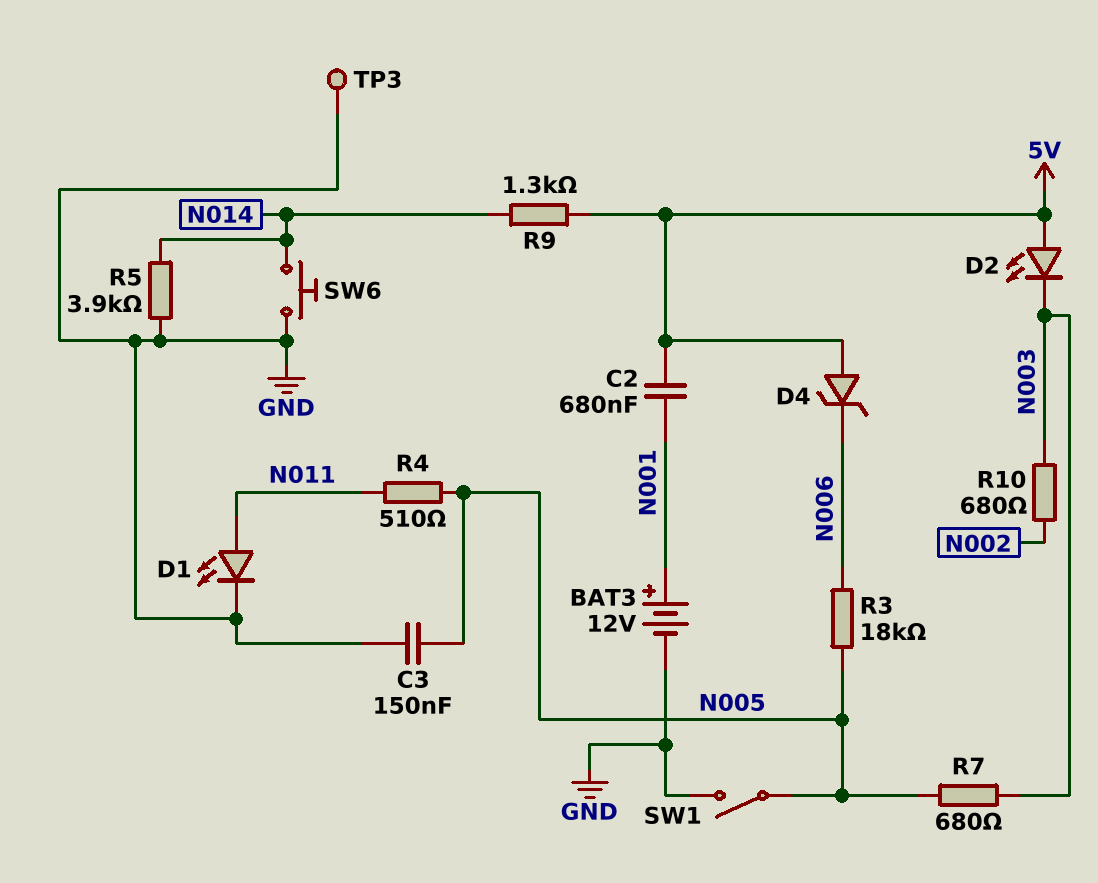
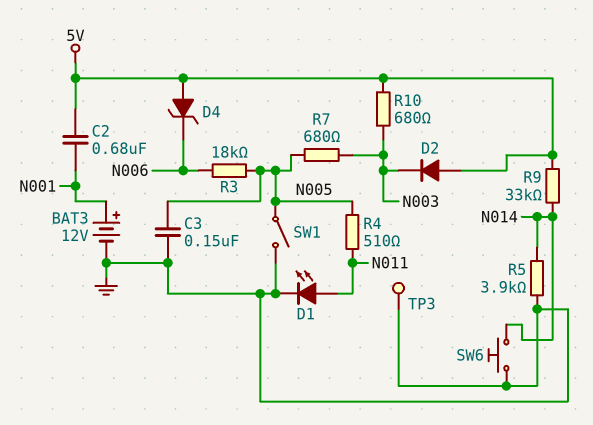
D2: LED (A 5V, K N003) -> diode (A 5V, K N003)
R9: 1.3k (5V, N014) -> 33k (5V, N014)
R10: 680 (N002, N003) -> 680 (5V, N003)

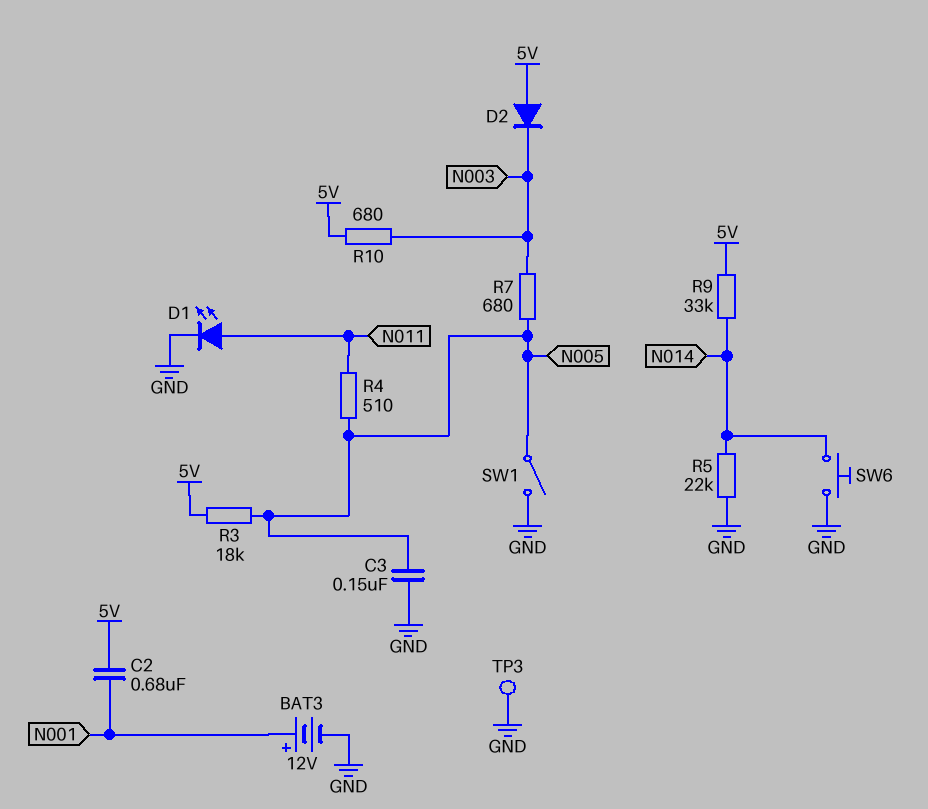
D4: zener (A 5V, K N006) -> none
R3: 18k (N005, N006) -> 18k (5V, N005)
R5: 3.9k (GND, N014) -> 22k (GND, N014)

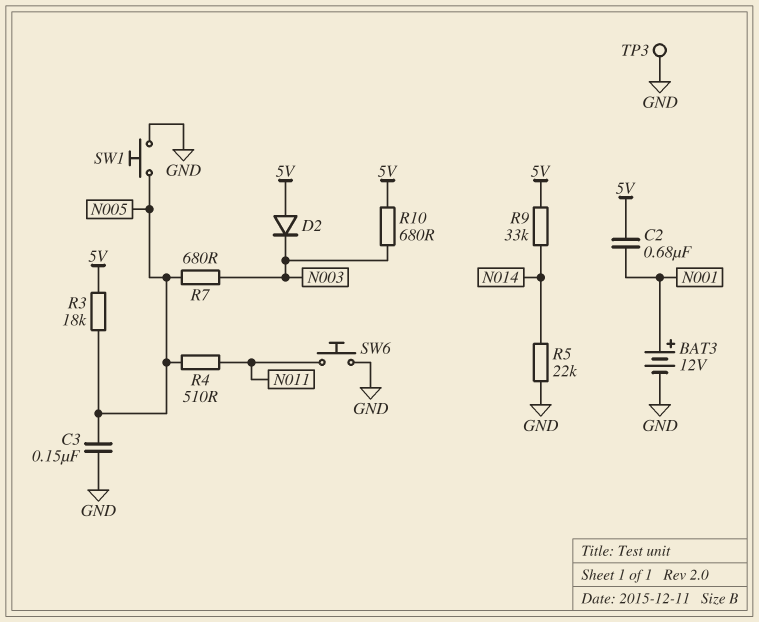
D1: LED (A N011, K GND) -> none
SW1: switch (GND, N005) -> button (GND, N005)
SW6: button (GND, N014) -> button (GND, N011)

